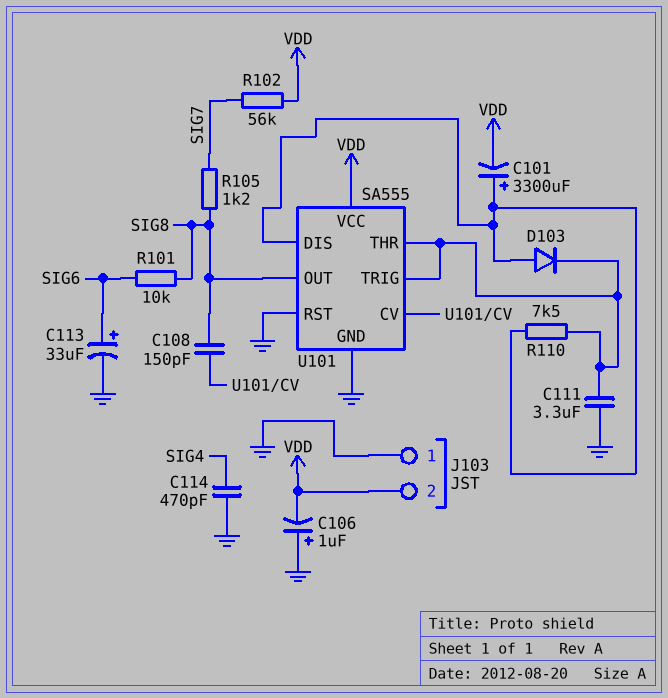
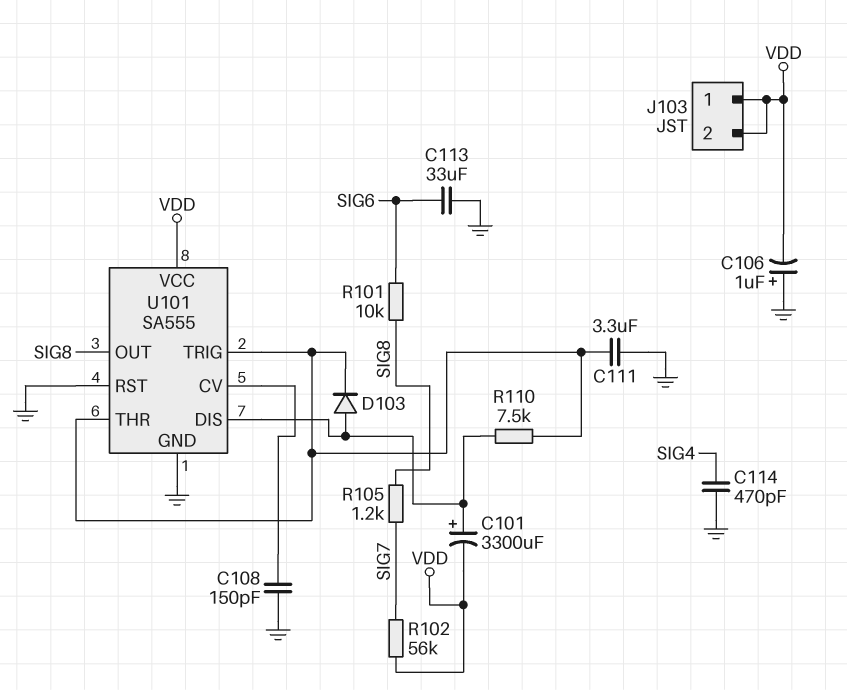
C108: 150pF (SIG8, U101/CV) -> 150pF (GND, U101/CV)
C113: 33uF (plus SIG6, minus GND) -> 33uF (GND, SIG6)
J103 pin 1: GND -> VDD

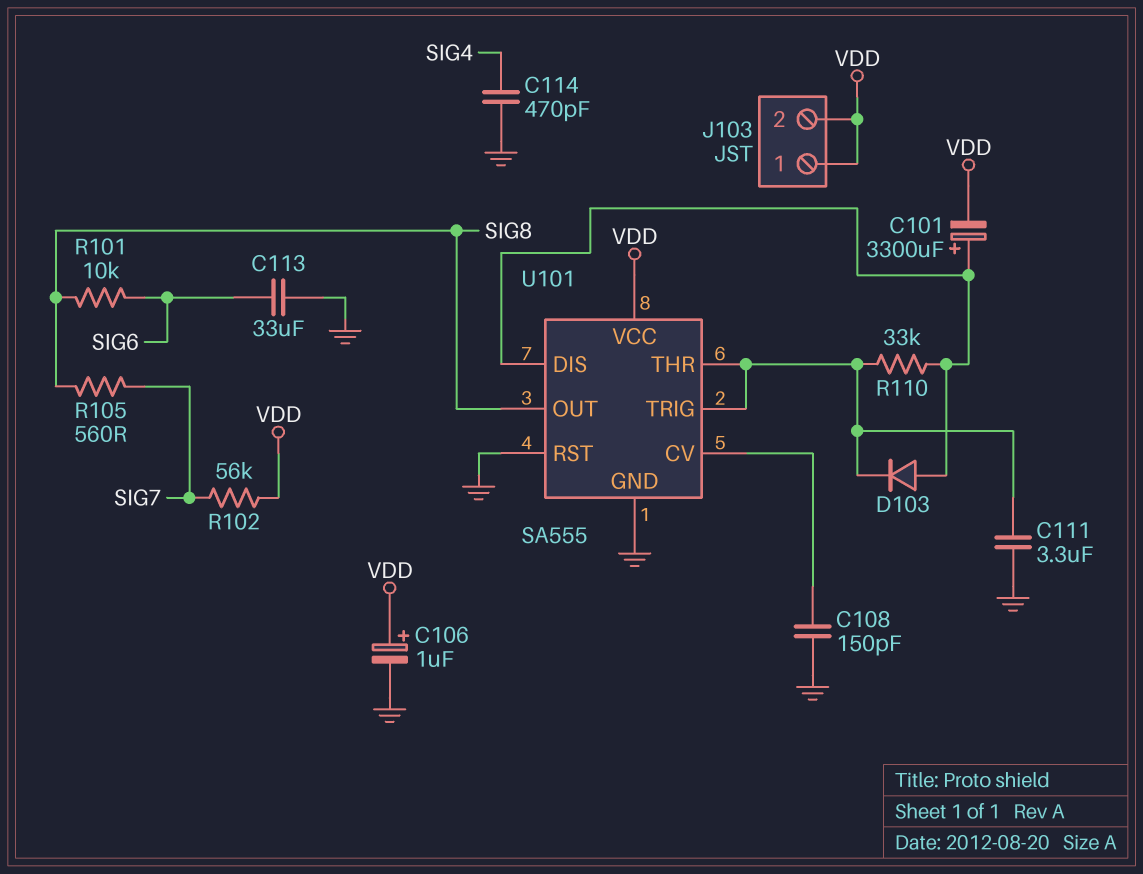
C106: 1uF (plus GND, minus VDD) -> 1uF (plus VDD, minus GND)
R105: 1.2k (SIG7, SIG8) -> 560 (SIG7, SIG8)
R110: 7.5k (U101/DIS, U101/THR) -> 33k (U101/DIS, U101/THR)

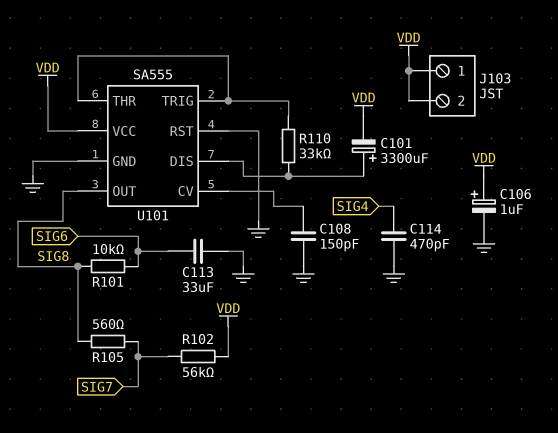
C111: 3.3uF (GND, U101/THR) -> none
D103: diode (A U101/DIS, K U101/THR) -> none

